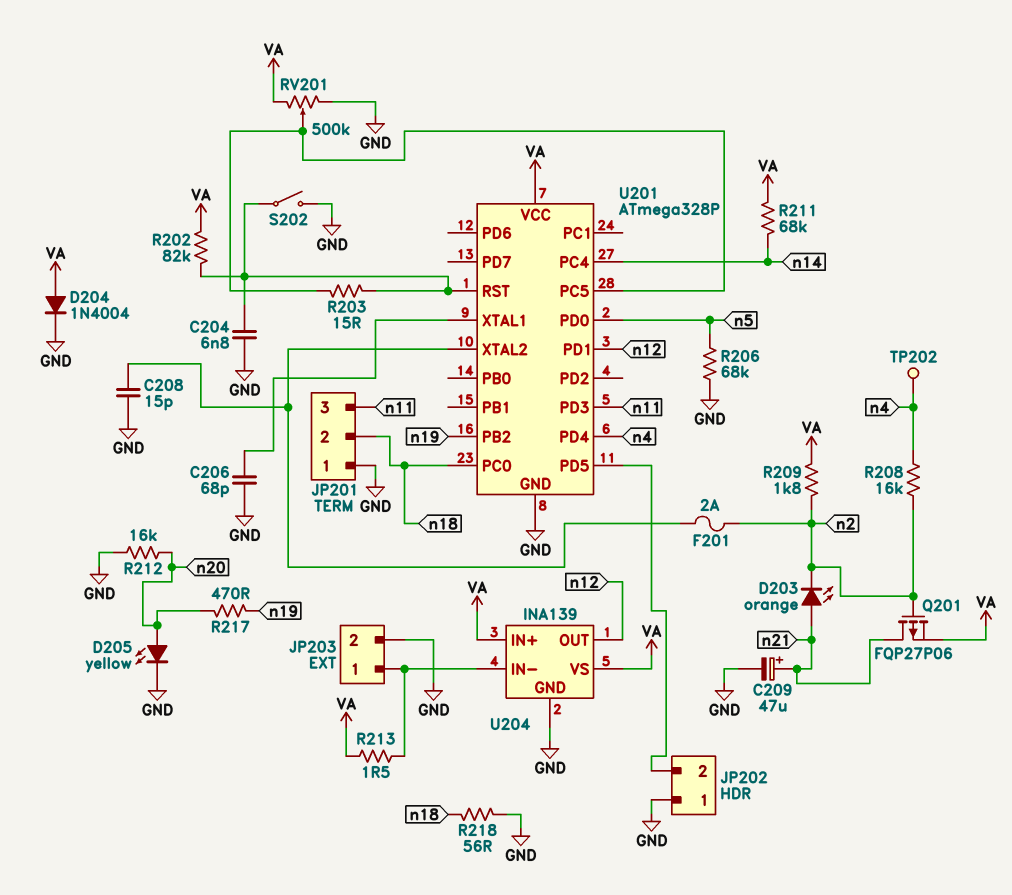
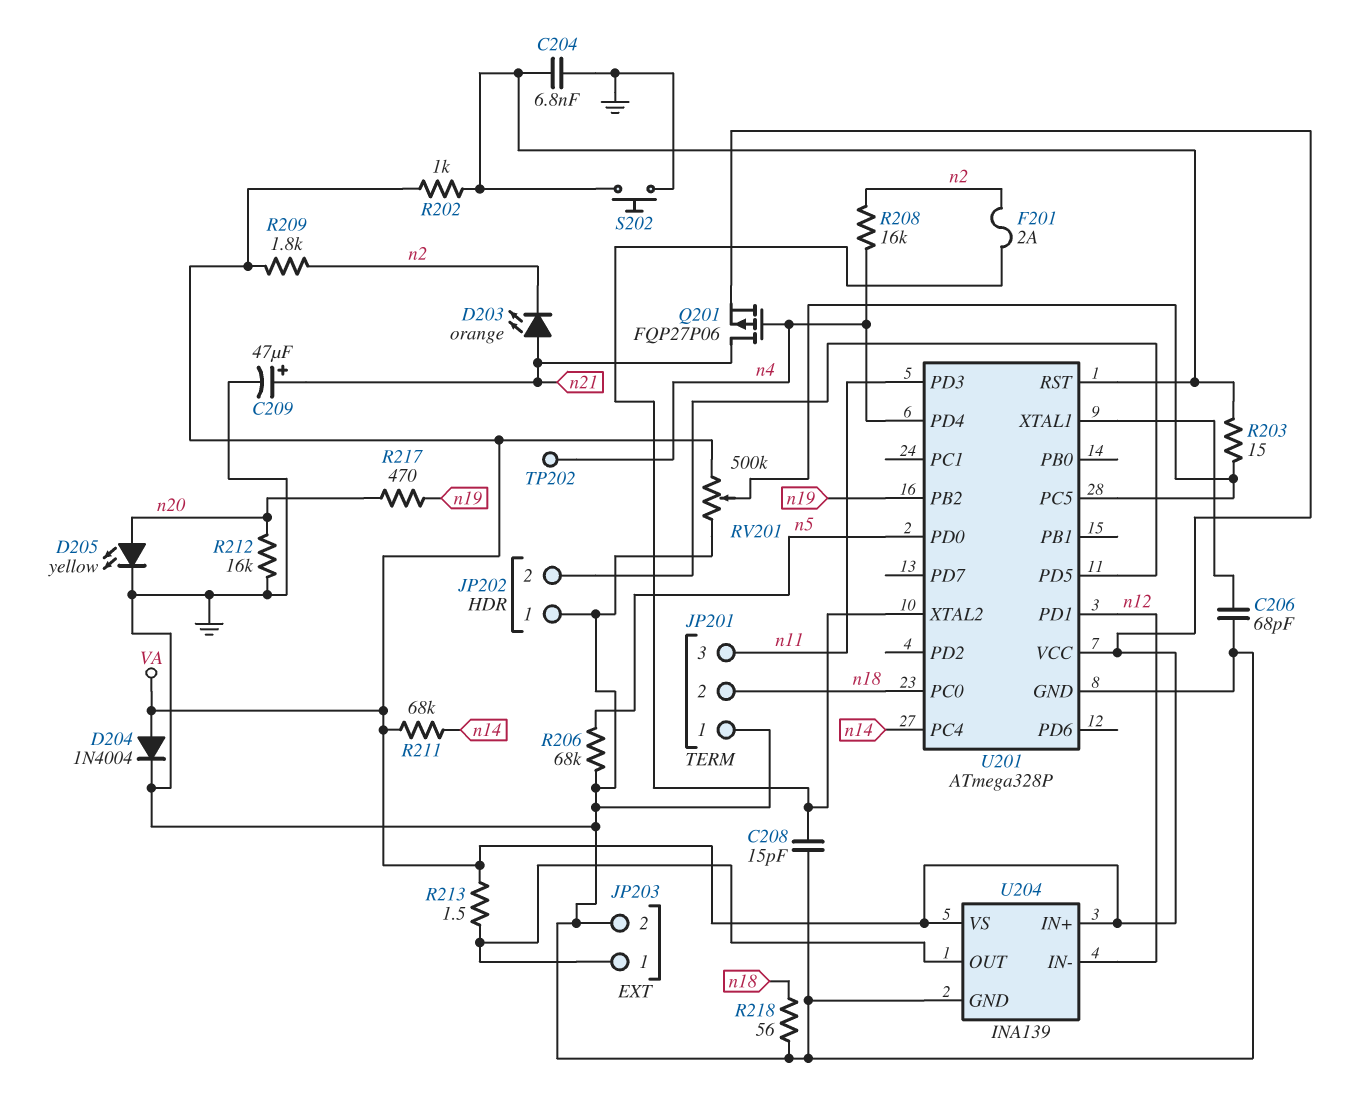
Q201: PMOS FQP27P06 (G n2, D n21, S VA) -> PMOS FQP27P06 (G n4, D n21, S VA)
R202: 82k (U201/RST, VA) -> 1k (U201/RST, VA)
S202: switch (GND, U201/RST) -> button (GND, U201/RST)
U204 pin IN-: JP203/1 -> n12
U204 pin OUT: n12 -> JP203/1

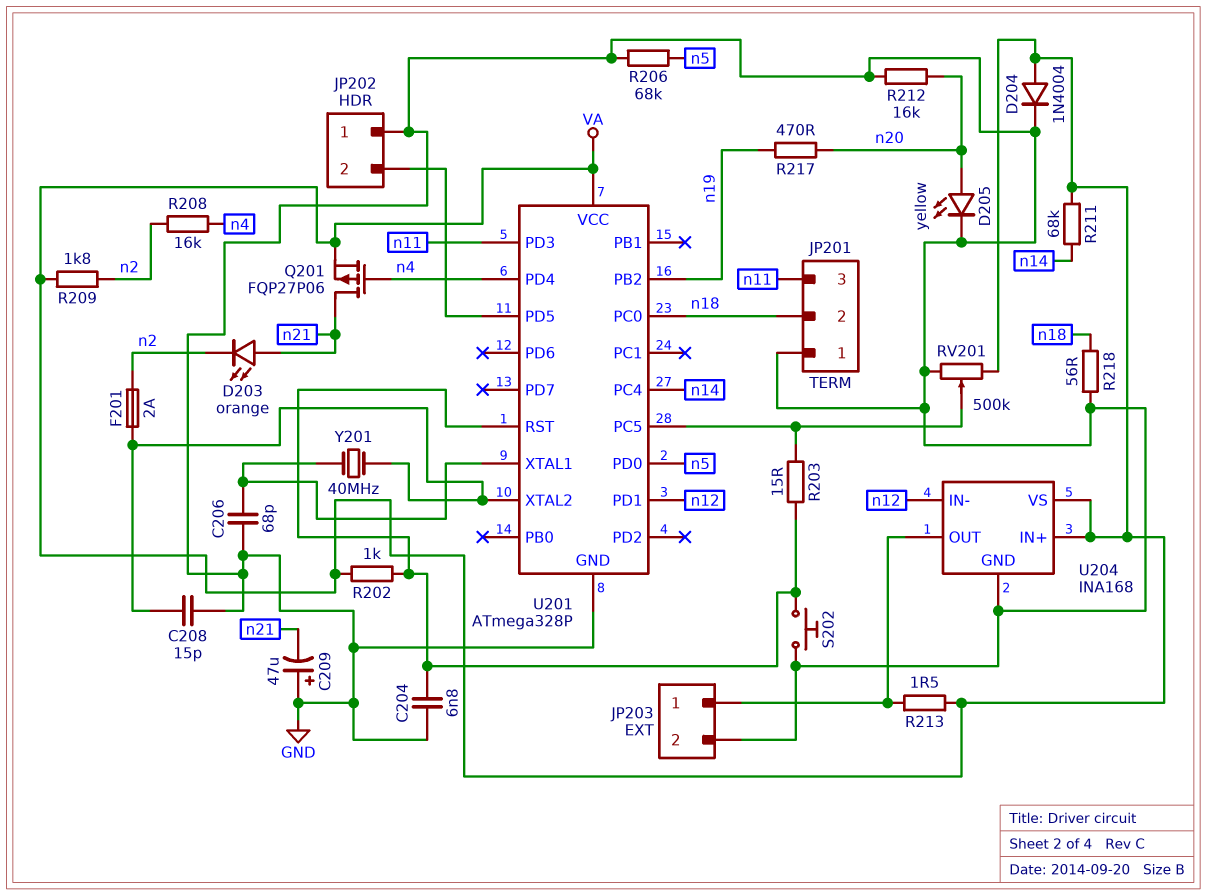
C209: 47uF (plus n21, minus GND) -> 47uF (plus GND, minus n21)
TP202: test point (n4) -> none
U204: INA139 -> INA168
Y201: none -> 40MHz (U201/XTAL1, U201/XTAL2)

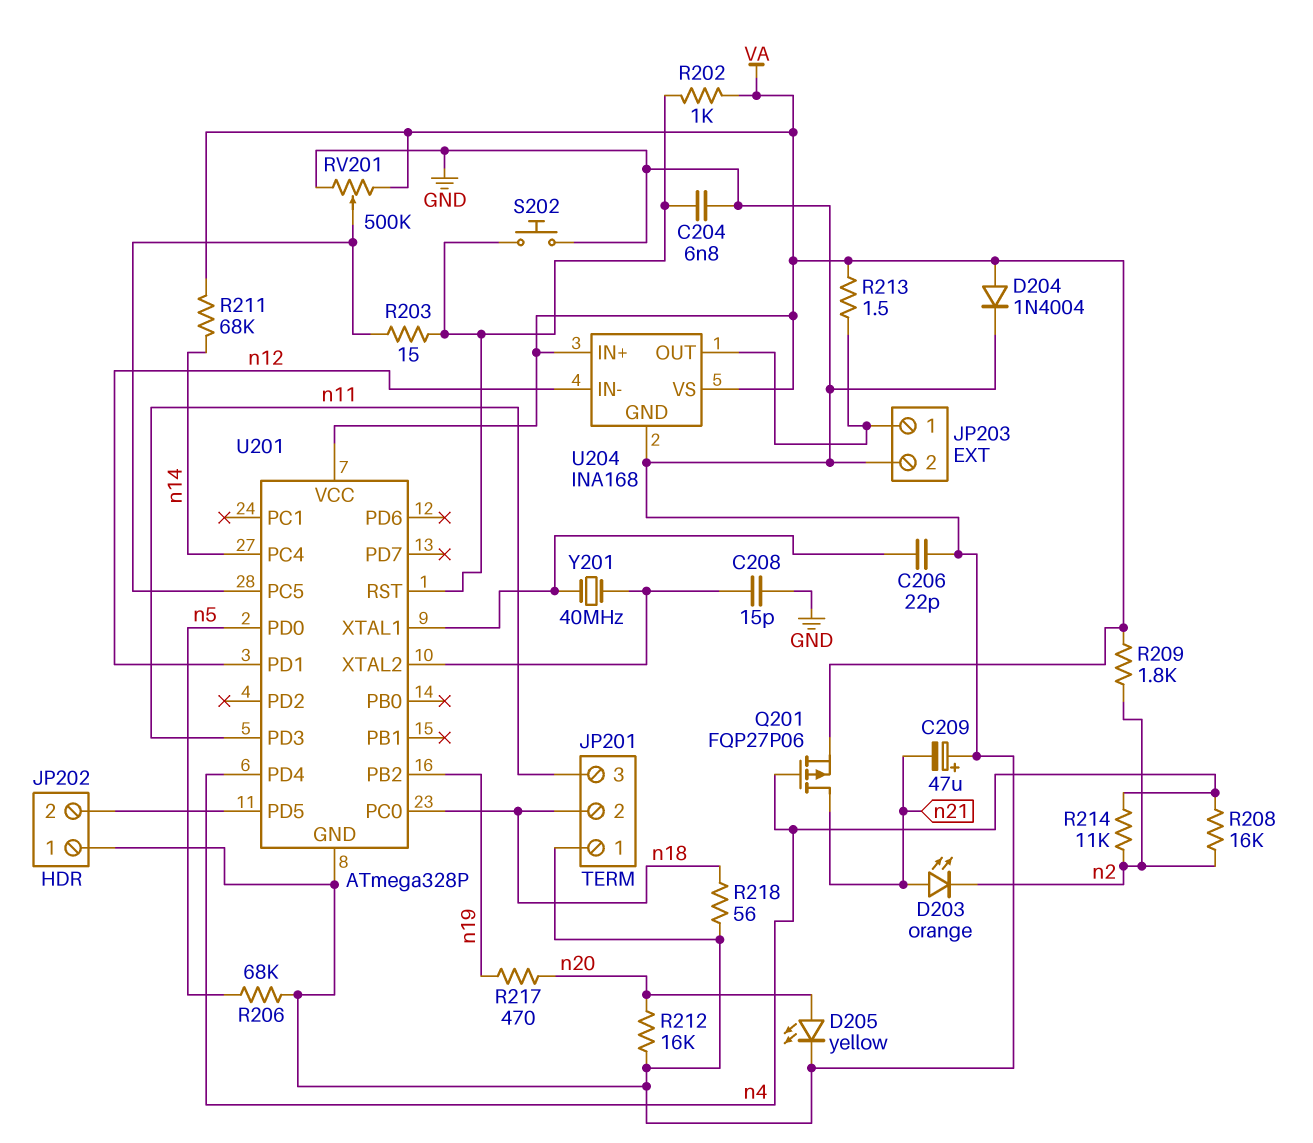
C206: 68pF (GND, U201/XTAL1) -> 22pF (GND, U201/XTAL1)
F201: 2A (U201/XTAL2, n2) -> none
R214: none -> 11k (n2, n4)

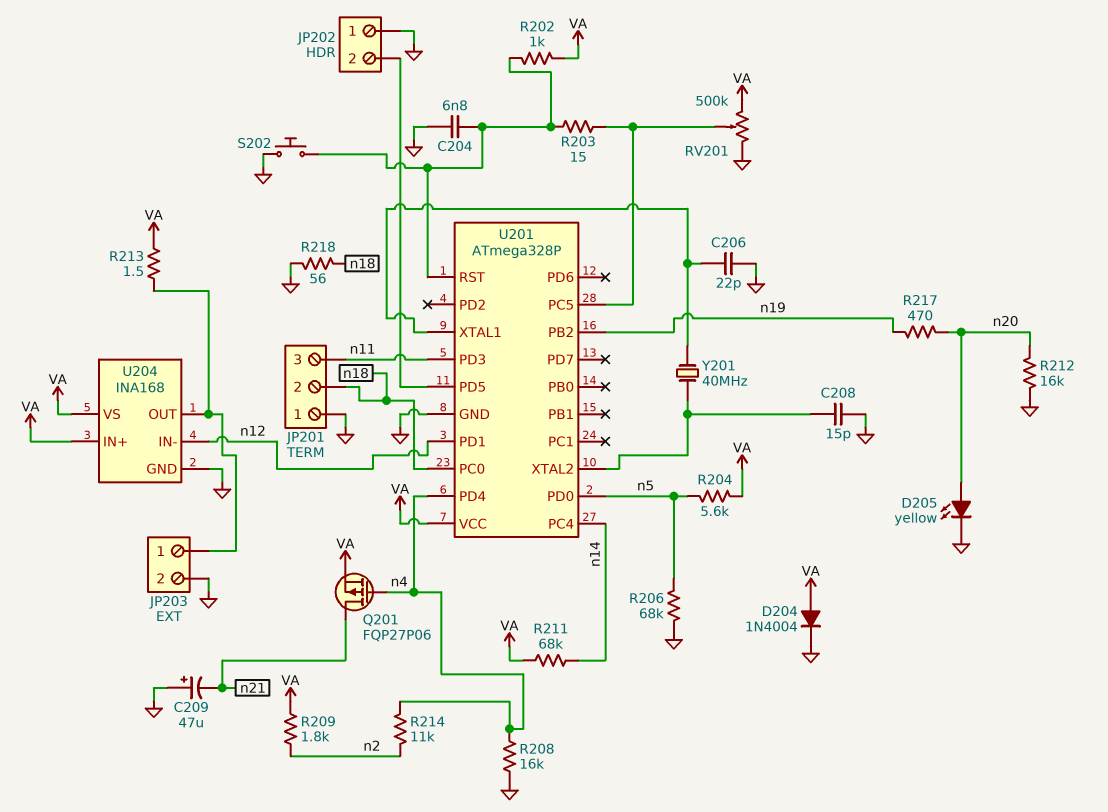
D203: LED orange (A n21, K n2) -> none
R204: none -> 5.6k (VA, n5)
R208: 16k (n2, n4) -> 16k (GND, n4)

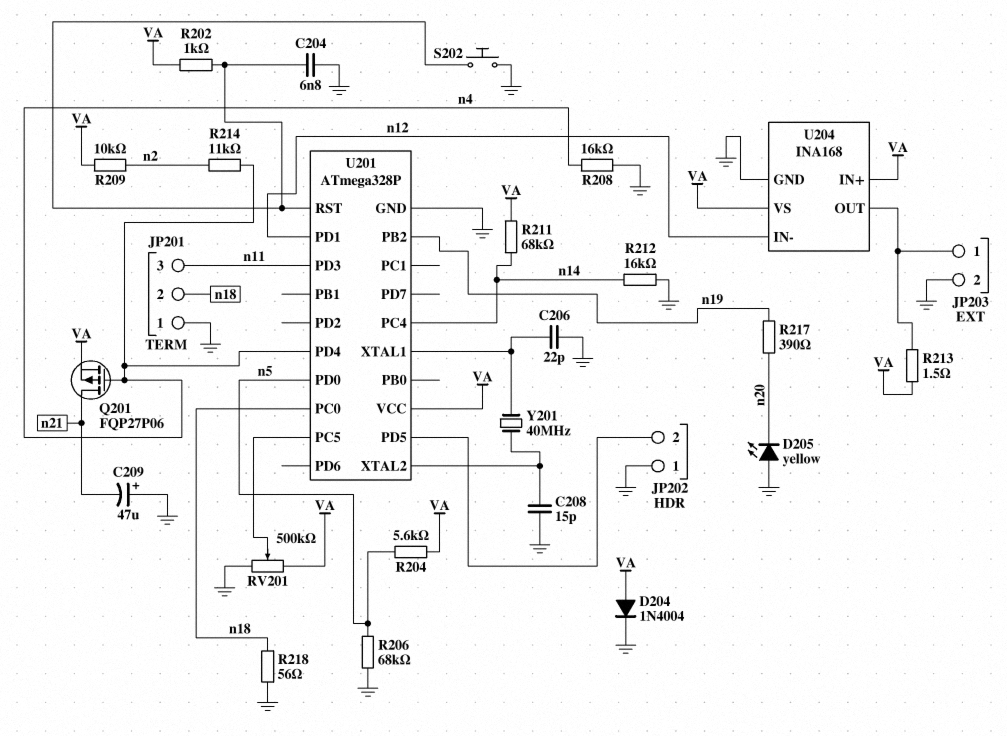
D205: LED yellow (A n20, K GND) -> LED yellow (A GND, K n20)
R203: 15 (U201/PC5, U201/RST) -> none
R209: 1.8k (VA, n2) -> 10k (VA, n2)
R212: 16k (GND, n20) -> 16k (GND, n14)
R217: 470 (n19, n20) -> 390 (n19, n20)

